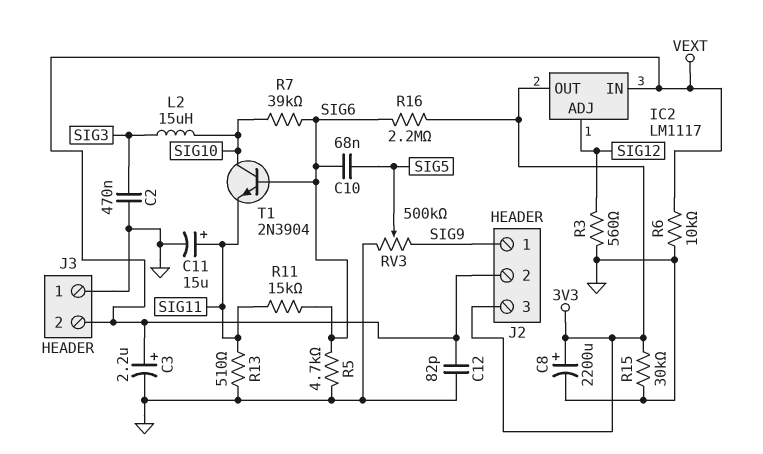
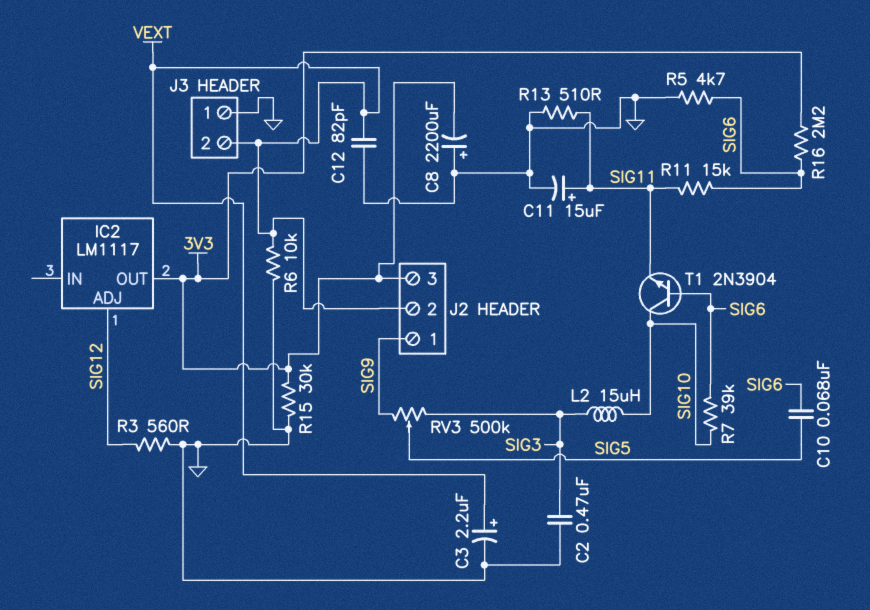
C8: 2200uF (plus 3V3, minus GND) -> 2200uF (plus GND, minus 3V3)
IC2 pin IN: VEXT -> none
RV3: 500k (GND, SIG9, wiper SIG5) -> 500k (SIG3, SIG9, wiper SIG5)

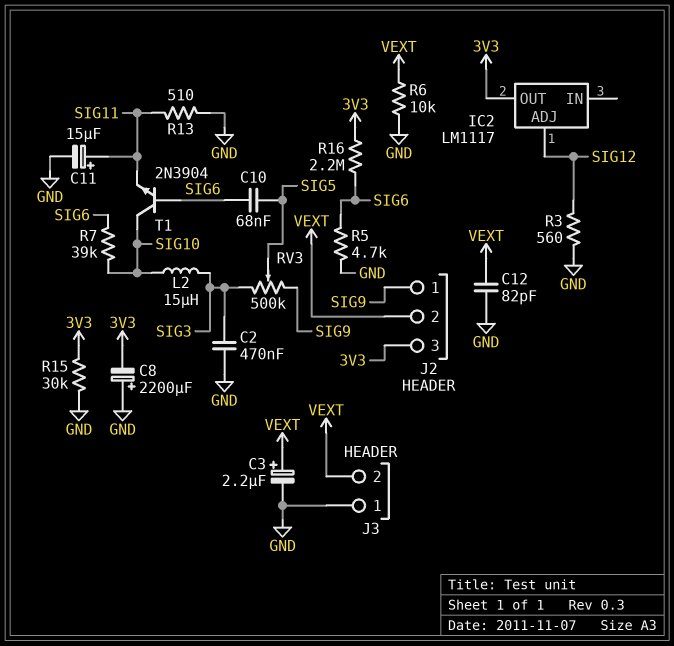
R11: 15k (SIG6, SIG11) -> none

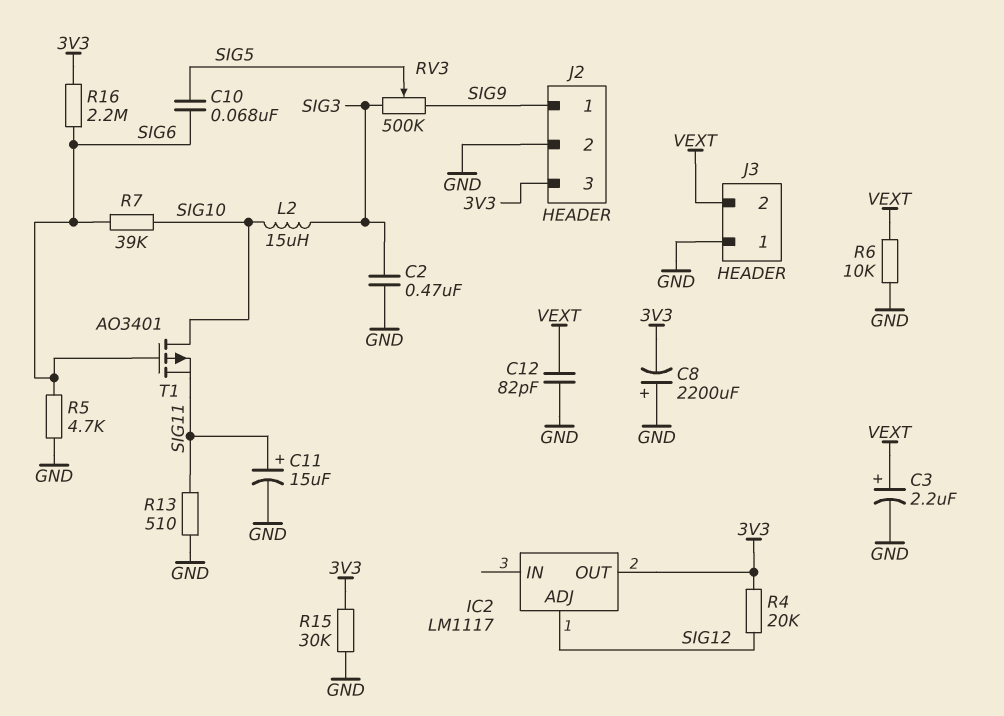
J2 pin 2: VEXT -> GND
R3: 560 (GND, SIG12) -> none
R4: none -> 20k (3V3, SIG12)
T1: NPN 2N3904 (B SIG6, C SIG10, E SIG11) -> PMOS AO3401 (G SIG6, D SIG10, S SIG11)

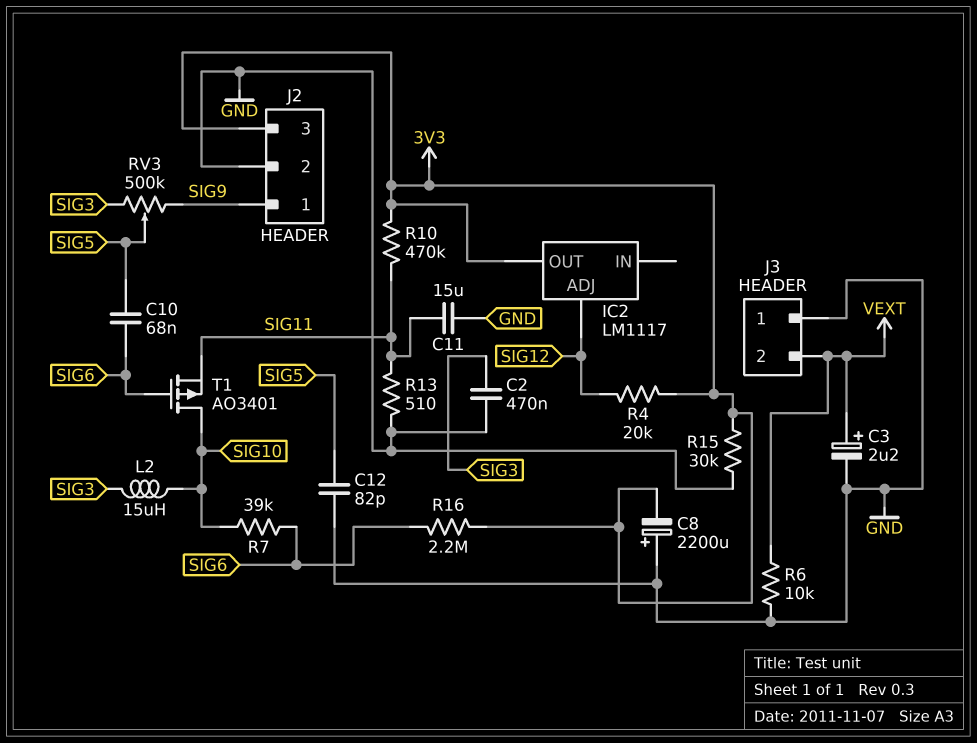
C11: 15uF (plus SIG11, minus GND) -> 15uF (GND, SIG11)
C12: 82pF (GND, VEXT) -> 82pF (GND, SIG5)
R5: 4.7k (GND, SIG6) -> none
R10: none -> 470k (3V3, SIG11)

